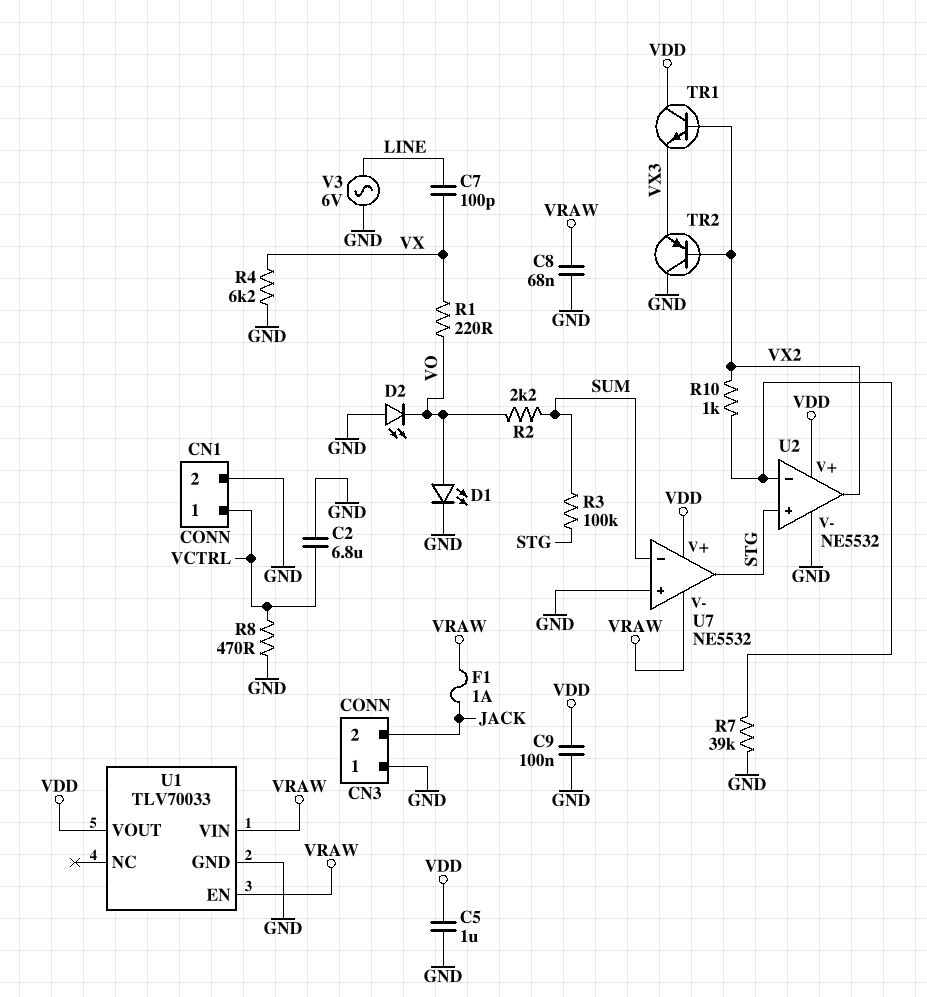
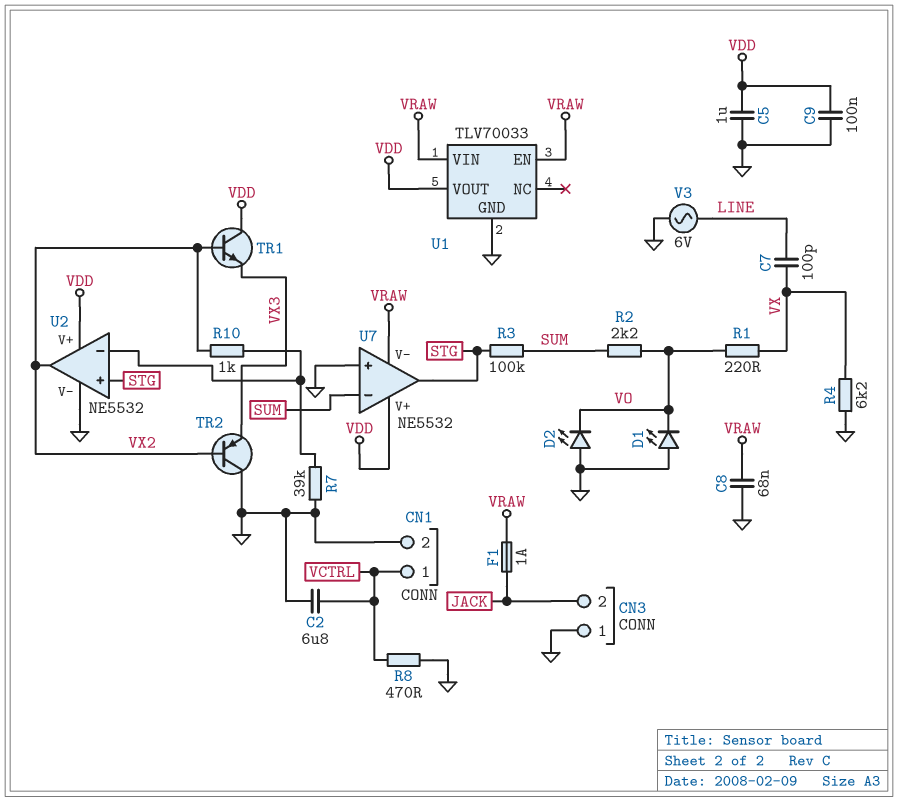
D1: LED (A VO, K GND) -> LED (A GND, K VO)

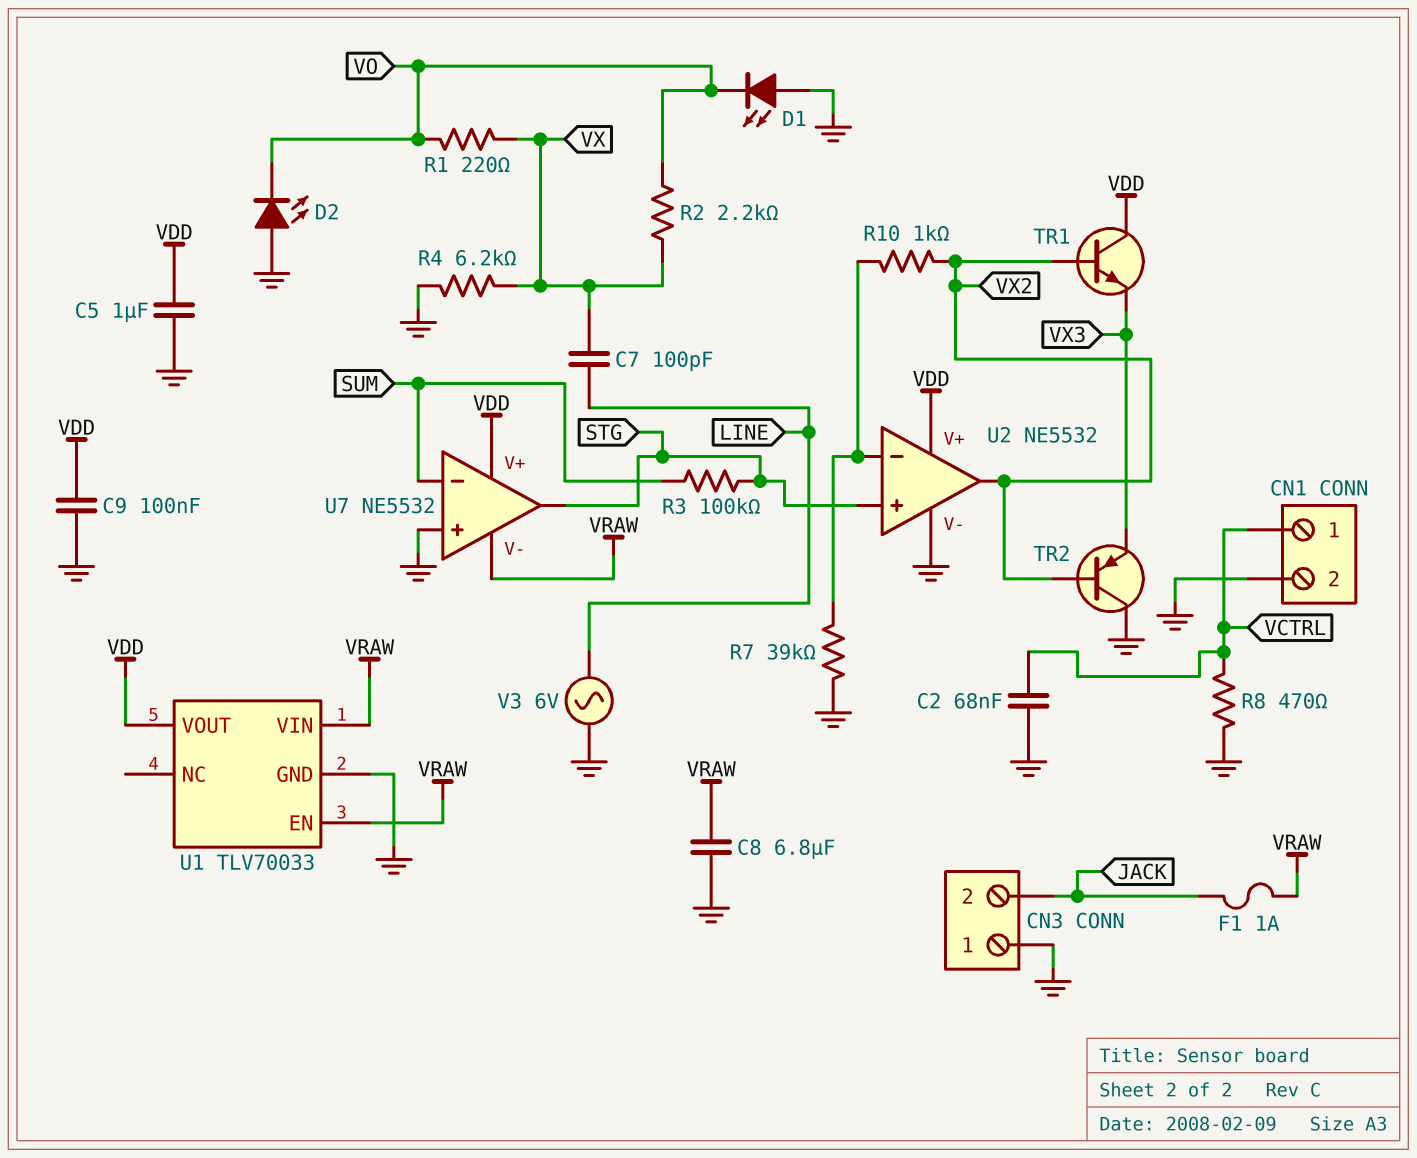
C2: 6.8uF (GND, VCTRL) -> 68nF (GND, VCTRL)
C8: 68nF (GND, VRAW) -> 6.8uF (GND, VRAW)
R2: 2.2k (SUM, VO) -> 2.2k (VO, VX)

